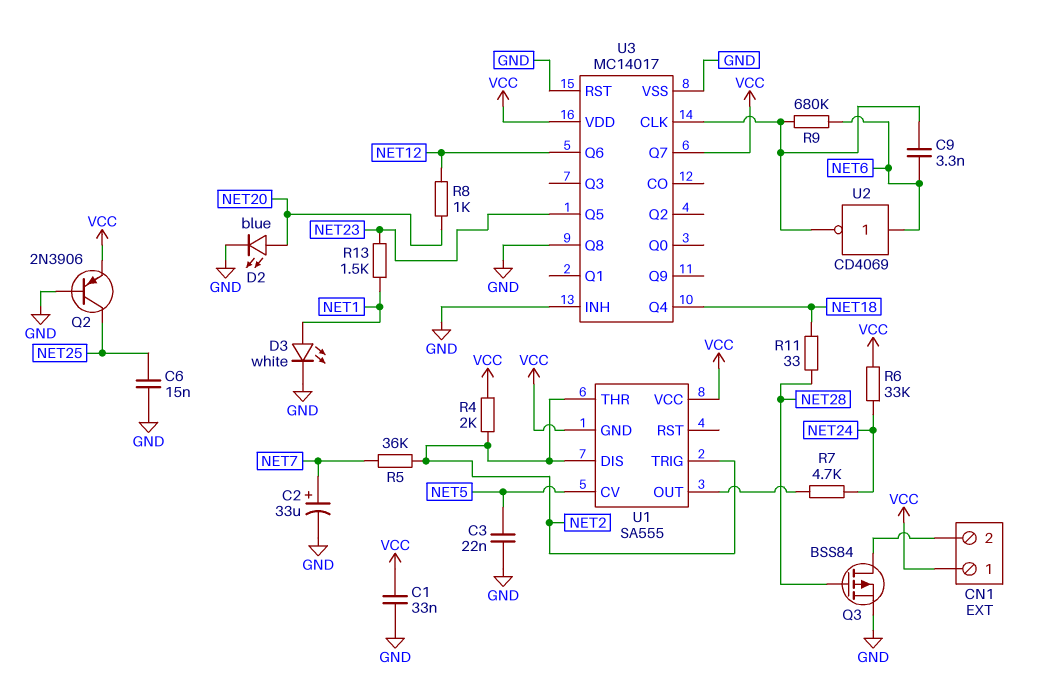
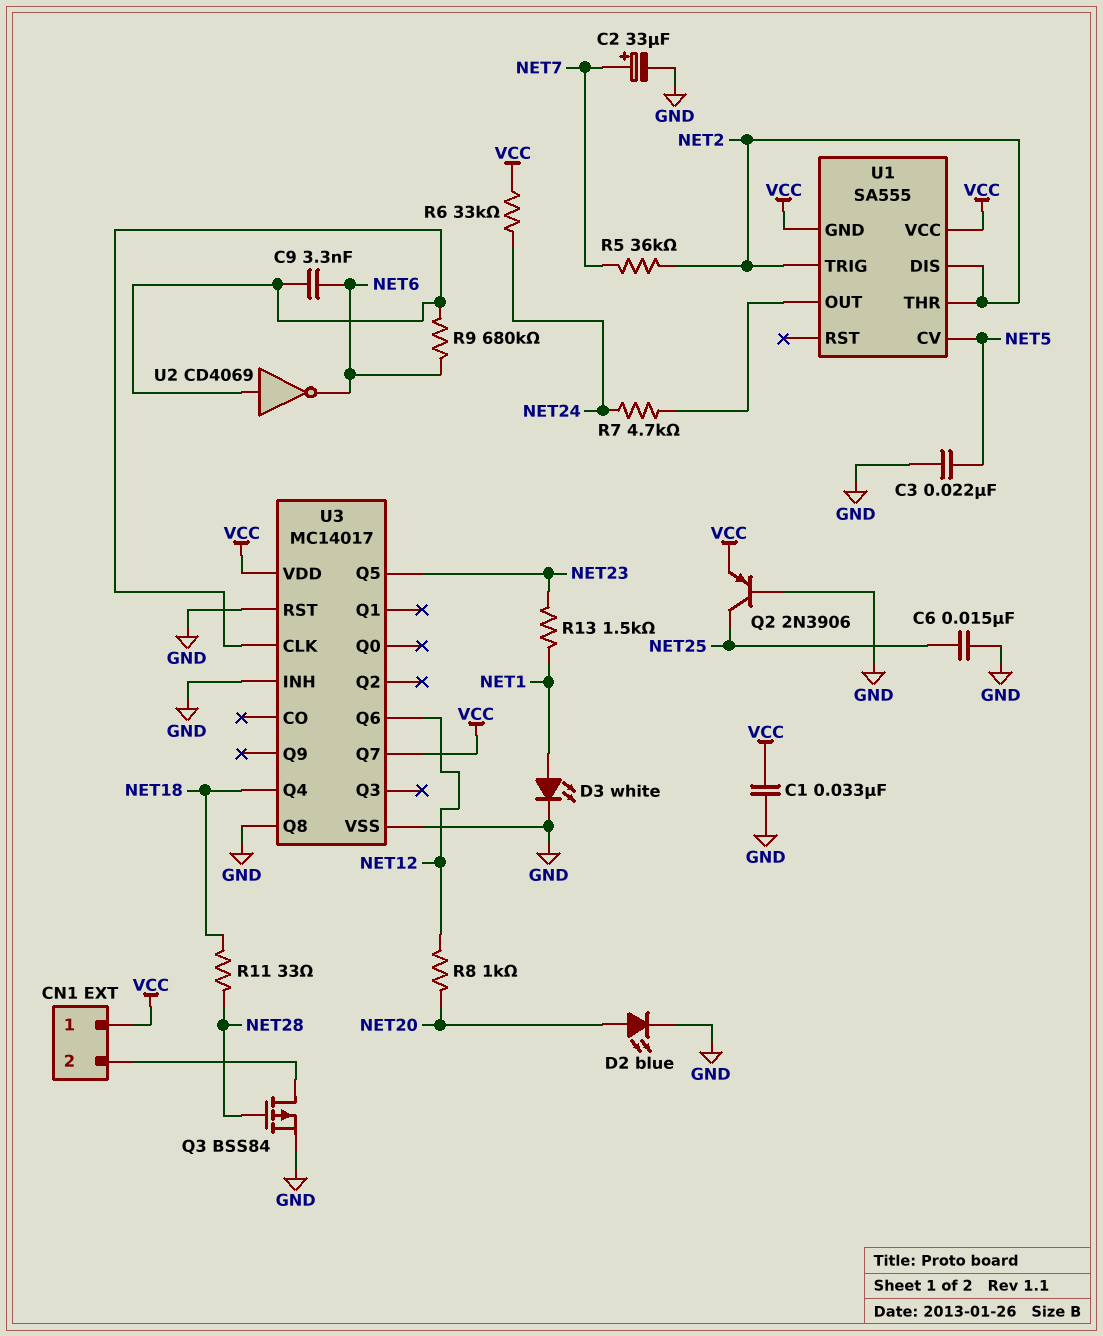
R4: 2k (NET2, VCC) -> none
U2: NOT CD4069 (in NET6, out U3/CLK) -> NOT CD4069 (in U3/CLK, out NET6)

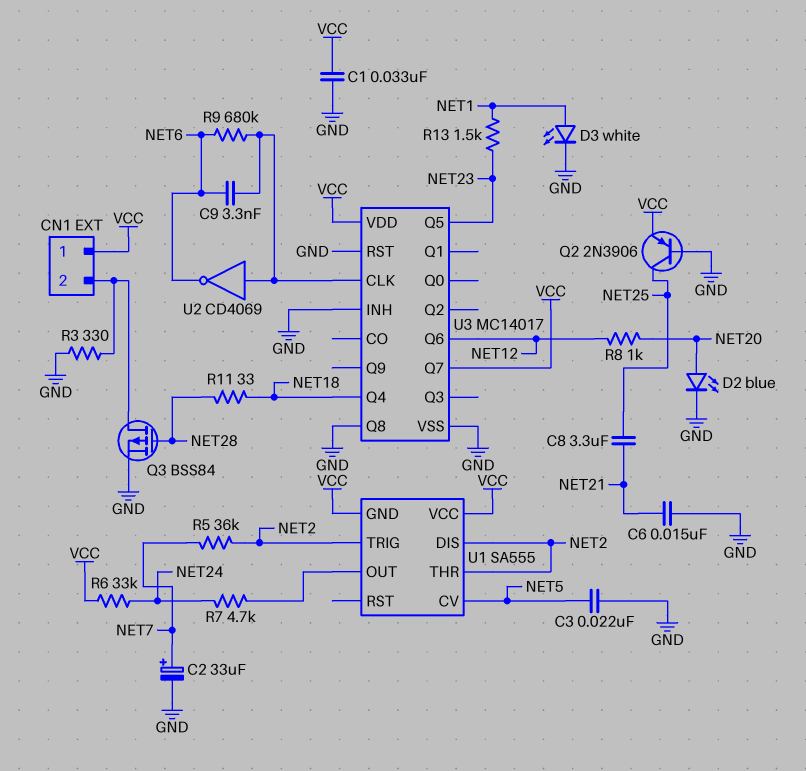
C6: 15nF (GND, NET25) -> 15nF (GND, NET21)
C8: none -> 3.3uF (NET21, NET25)
R3: none -> 330 (CN1/2, GND)

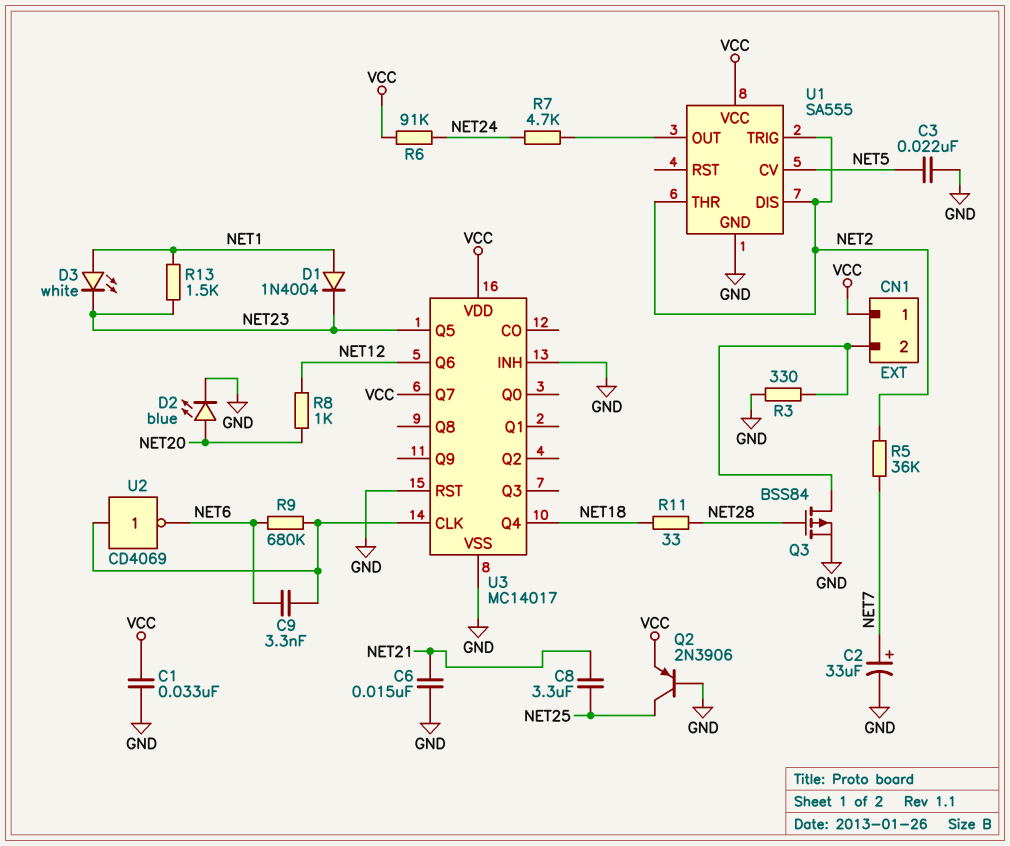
D1: none -> diode 1N4004 (A NET1, K NET23)
D3: LED white (A NET1, K GND) -> LED white (A NET1, K NET23)
R6: 33k (NET24, VCC) -> 91k (NET24, VCC)
U1 pin GND: VCC -> GND
U3 pin Q8: GND -> none

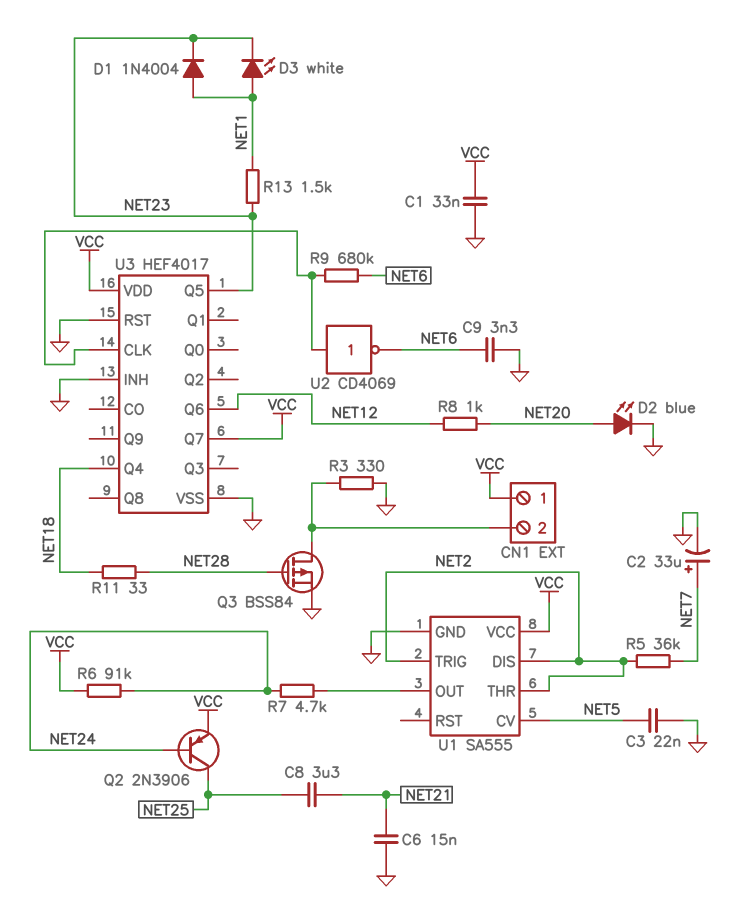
C9: 3.3nF (NET6, U3/CLK) -> 3.3nF (GND, NET6)
Q2: PNP 2N3906 (B GND, C NET25, E VCC) -> PNP 2N3906 (B NET24, C NET25, E VCC)
U3: MC14017 -> HEF4017

